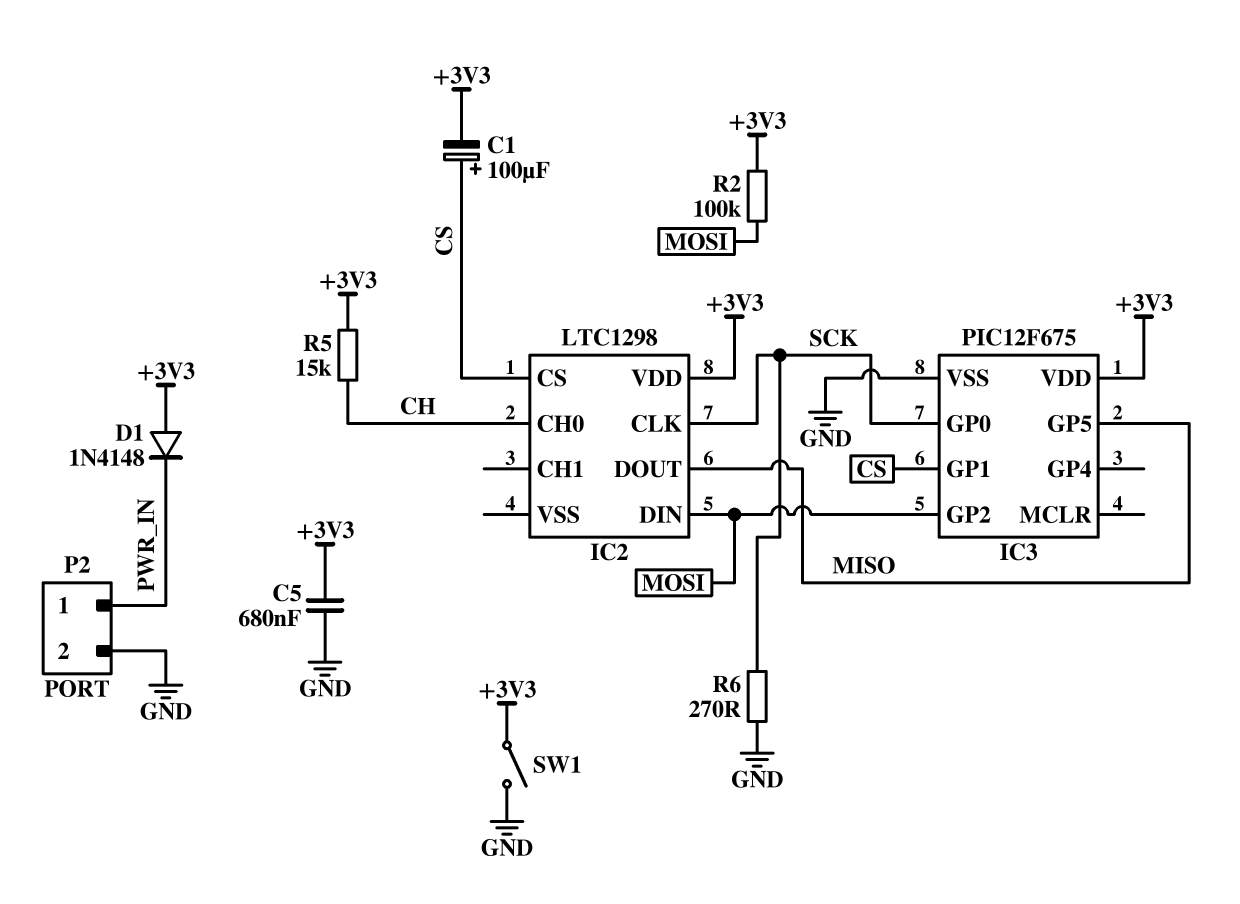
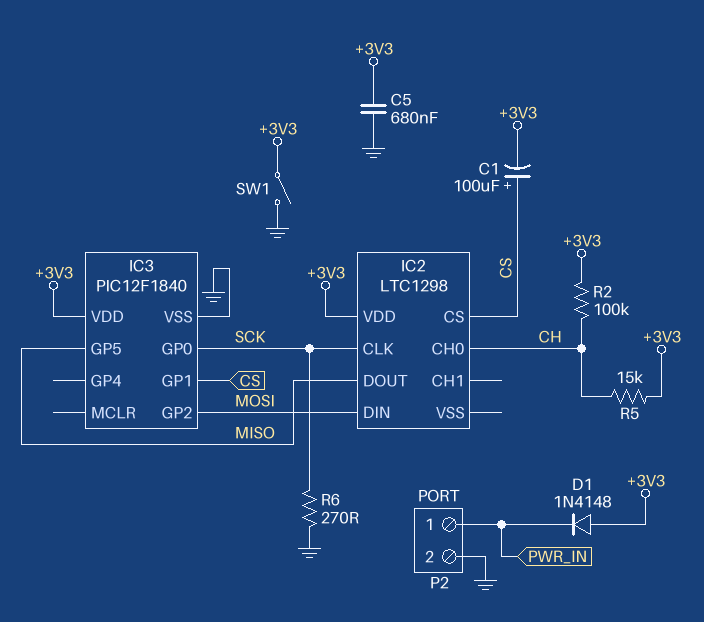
IC3: PIC12F675 -> PIC12F1840
R2: 100k (+3V3, MOSI) -> 100k (+3V3, CH)

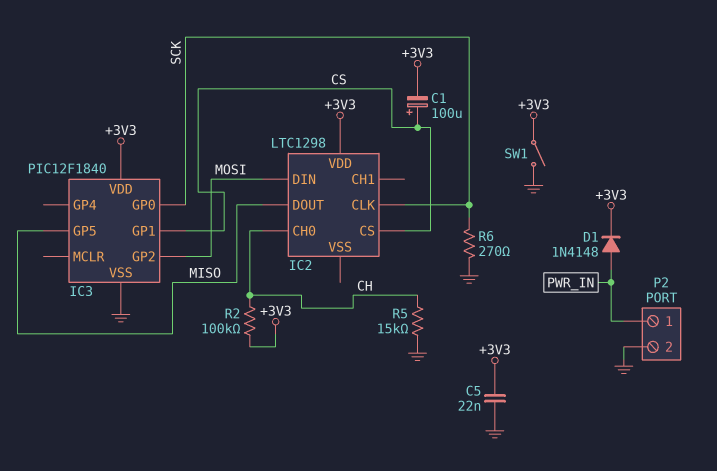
C5: 680nF (+3V3, GND) -> 22nF (+3V3, GND)
D1: diode 1N4148 (A +3V3, K PWR_IN) -> diode 1N4148 (A PWR_IN, K +3V3)
R5: 15k (+3V3, CH) -> 15k (CH, GND)

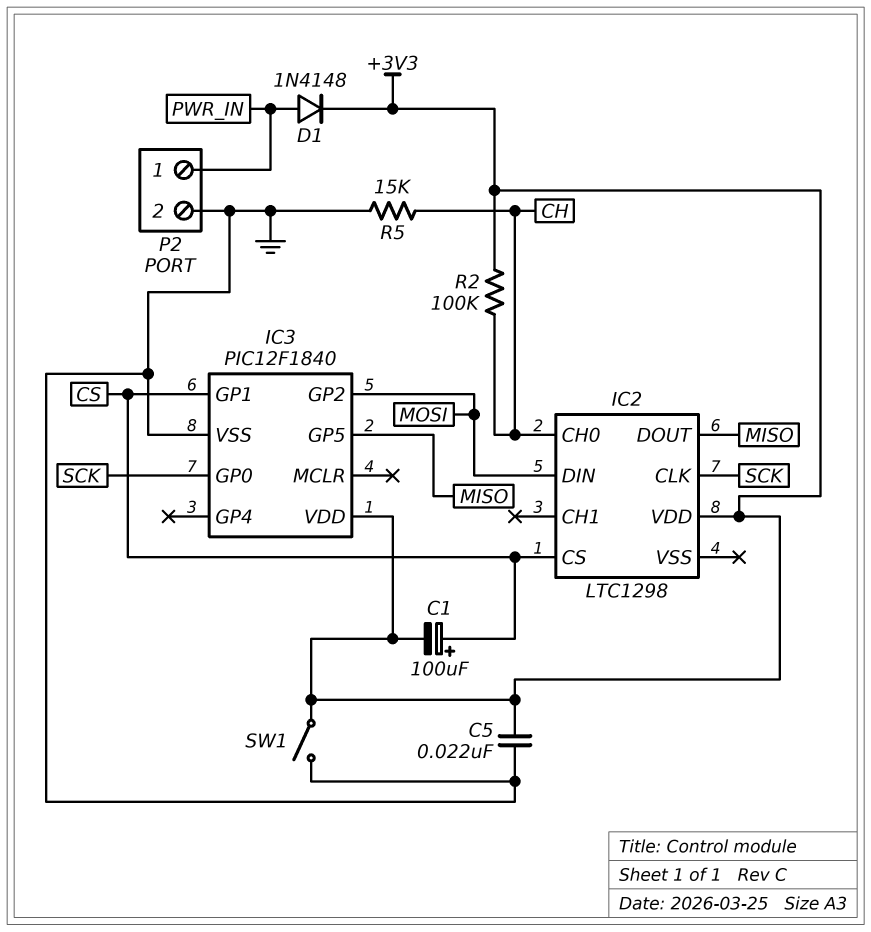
R6: 270 (GND, SCK) -> none

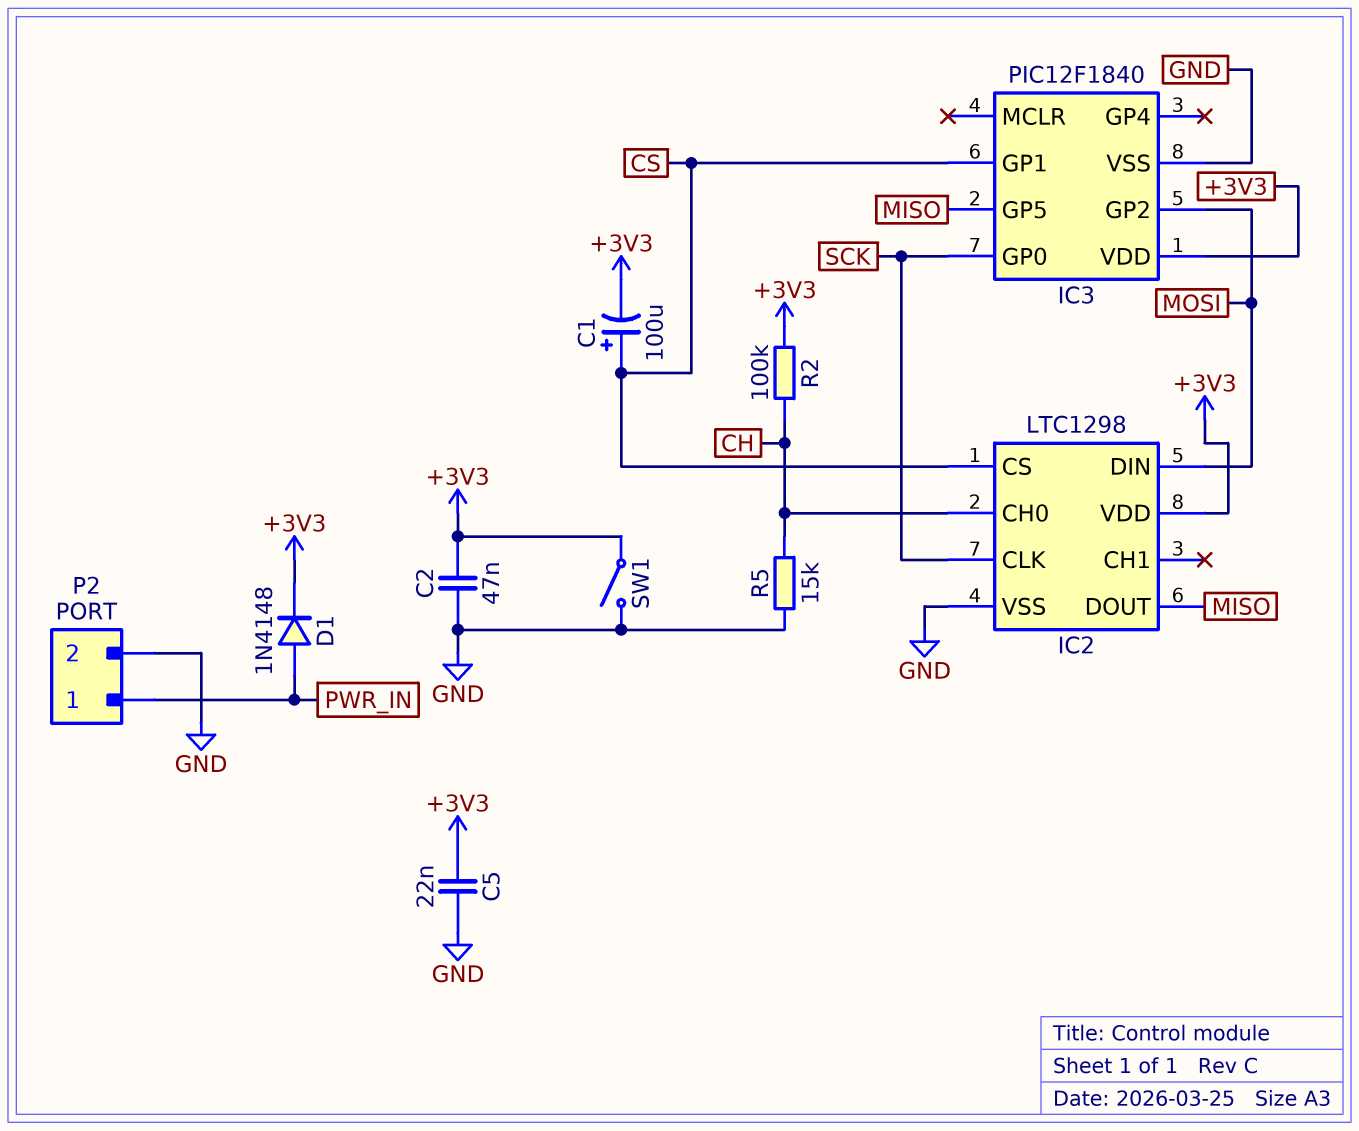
C2: none -> 47nF (+3V3, GND)
IC2 pin VSS: none -> GND

